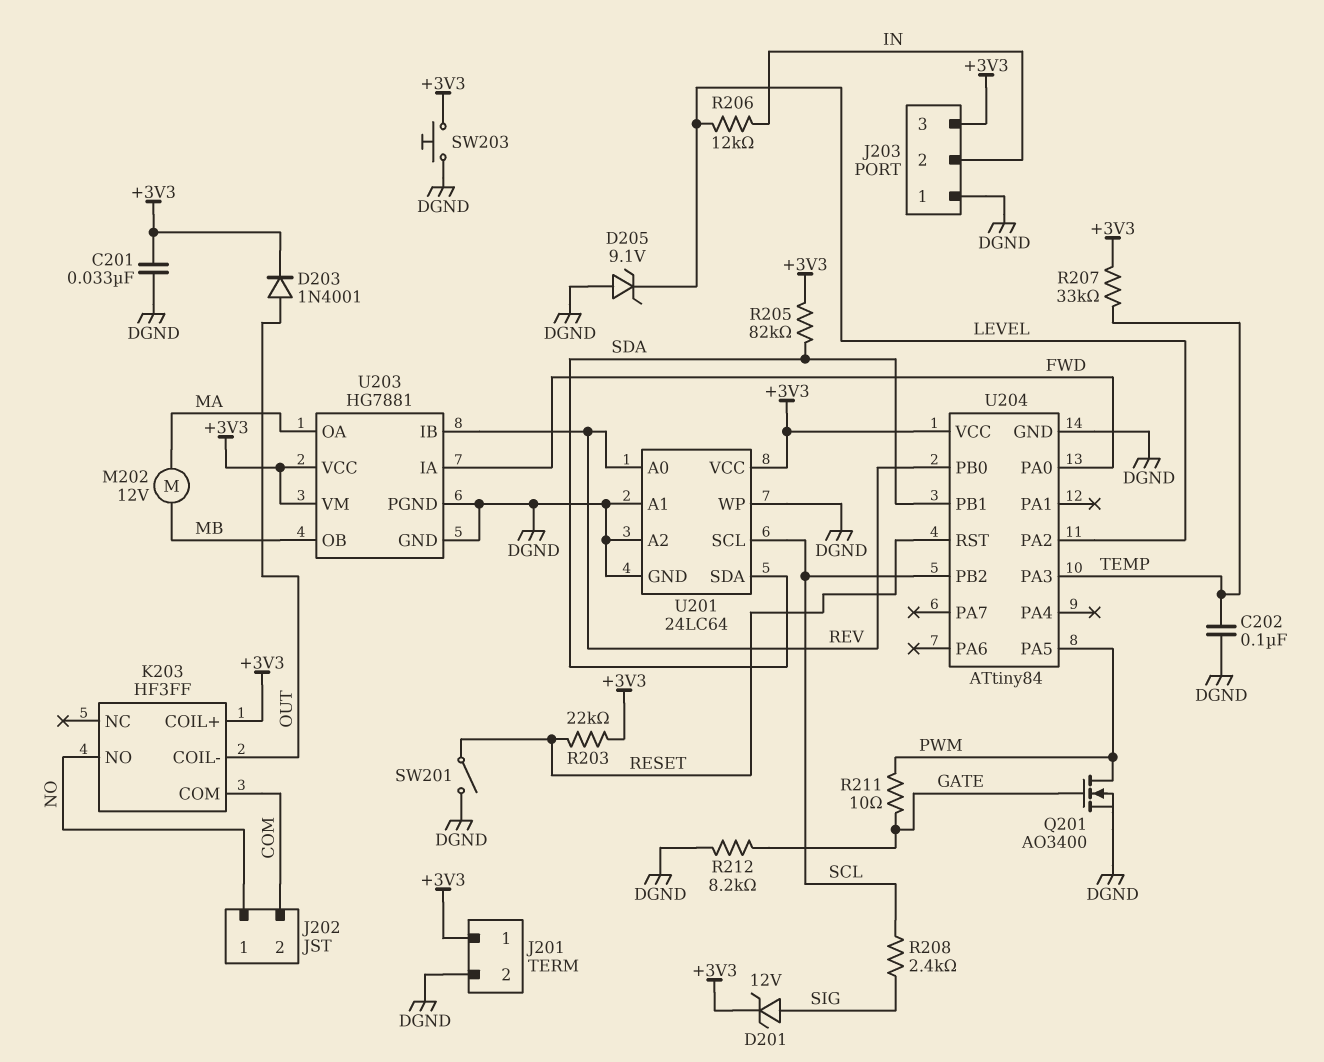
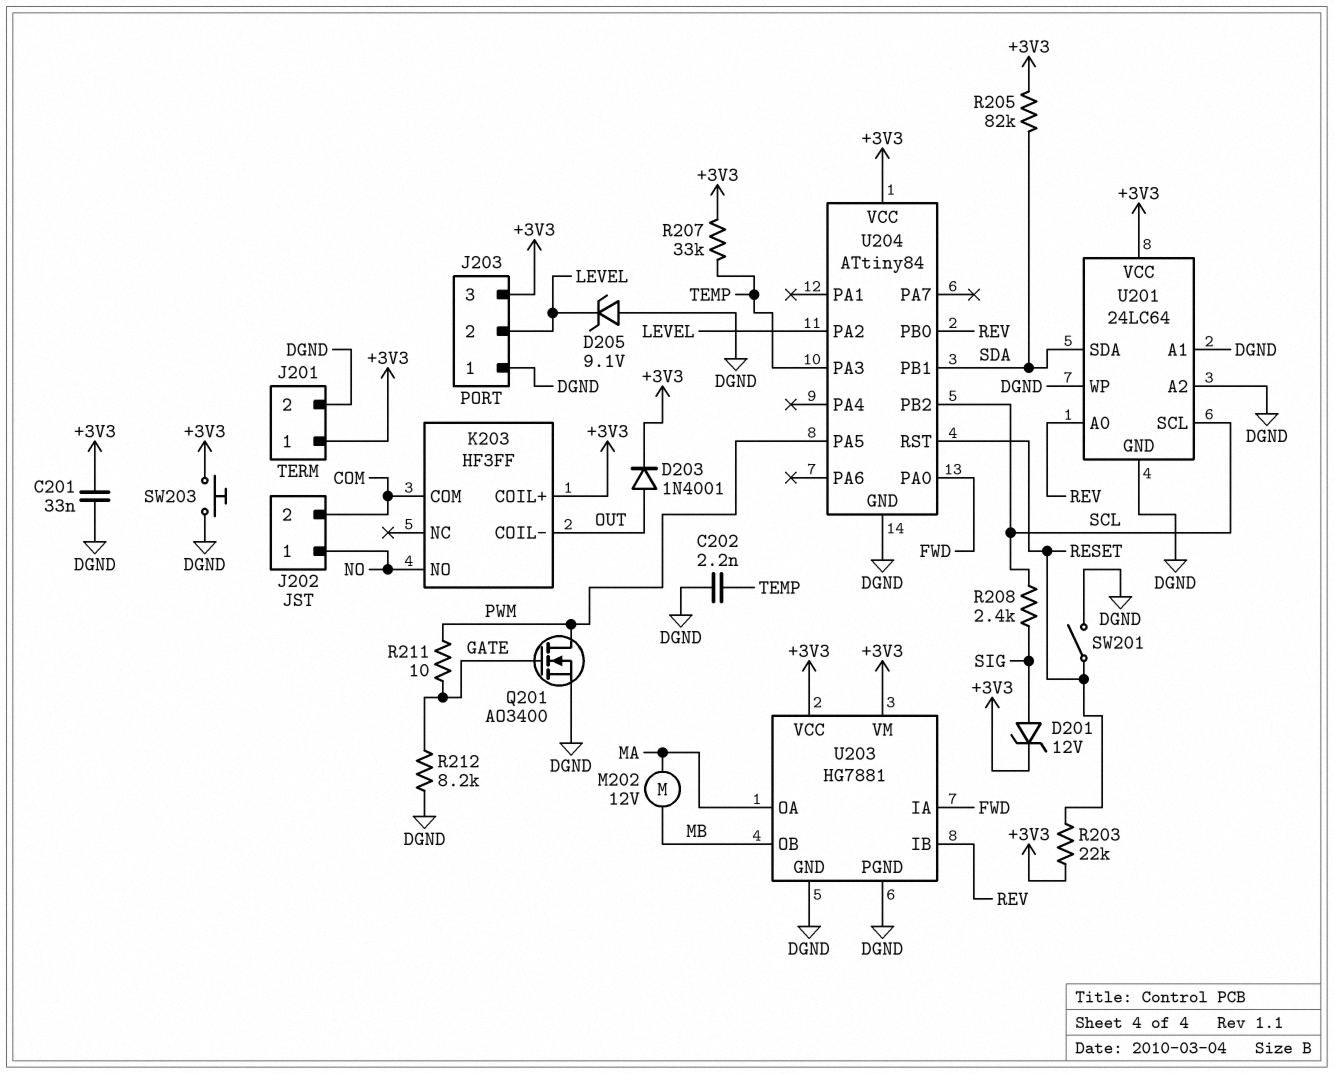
C202: 100nF (DGND, TEMP) -> 2.2nF (DGND, TEMP)
J203 pin 2: IN -> LEVEL
R206: 12k (IN, LEVEL) -> none

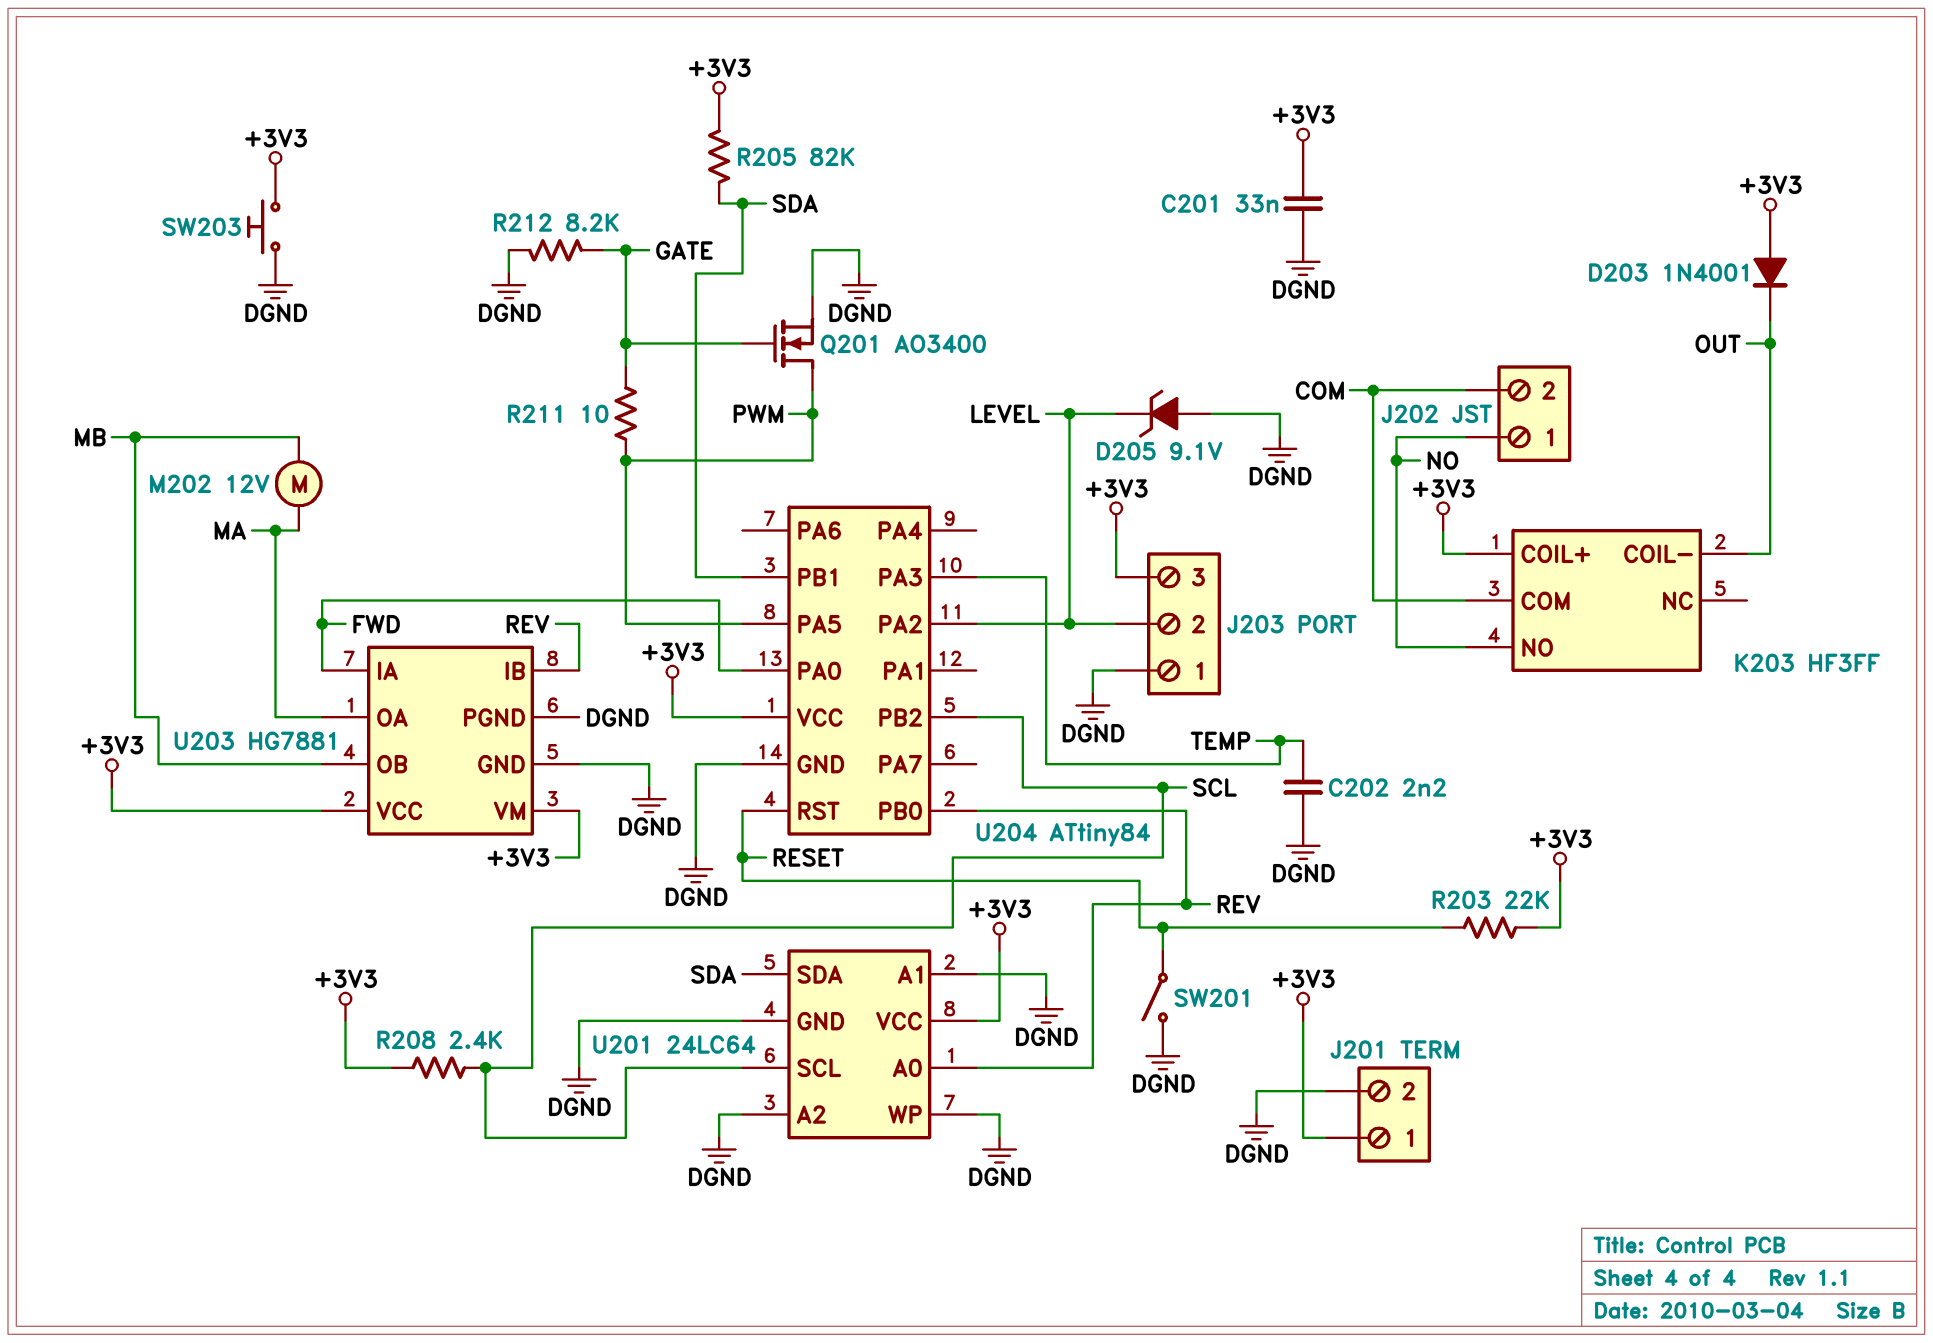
D201: zener 12V (A SIG, K +3V3) -> none
D203: diode 1N4001 (A OUT, K +3V3) -> diode 1N4001 (A +3V3, K OUT)
R207: 33k (+3V3, TEMP) -> none
R208: 2.4k (SCL, SIG) -> 2.4k (+3V3, SCL)

